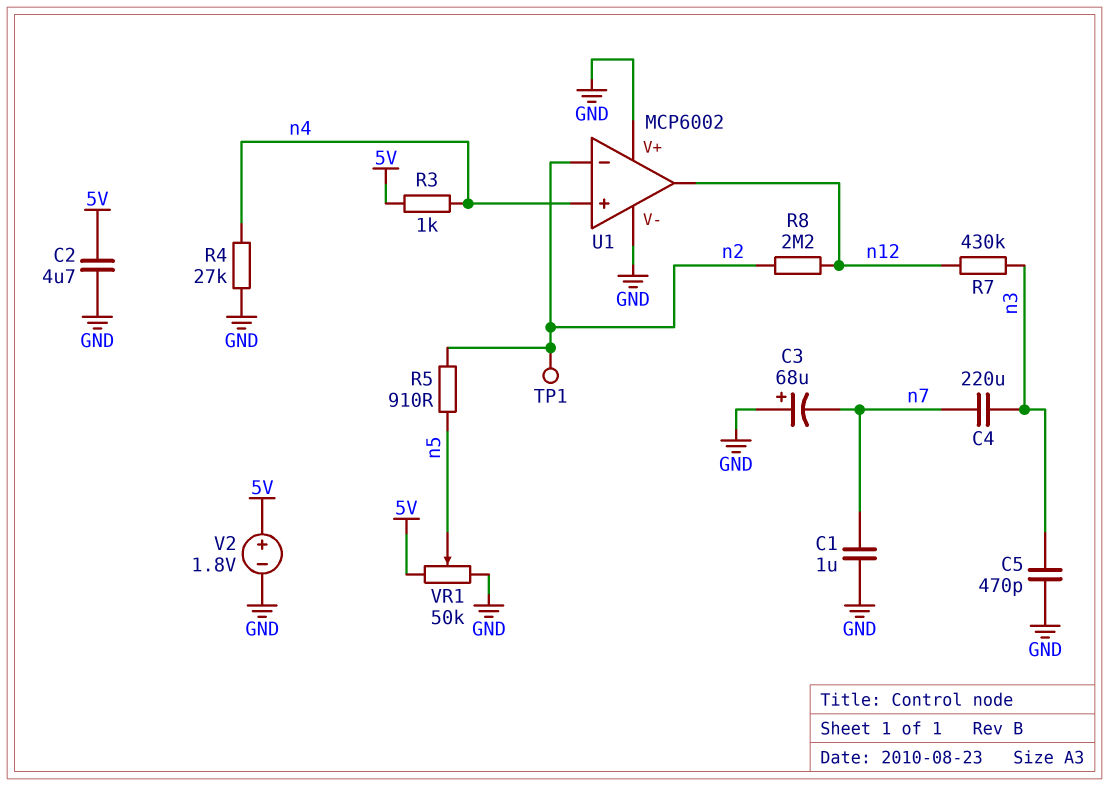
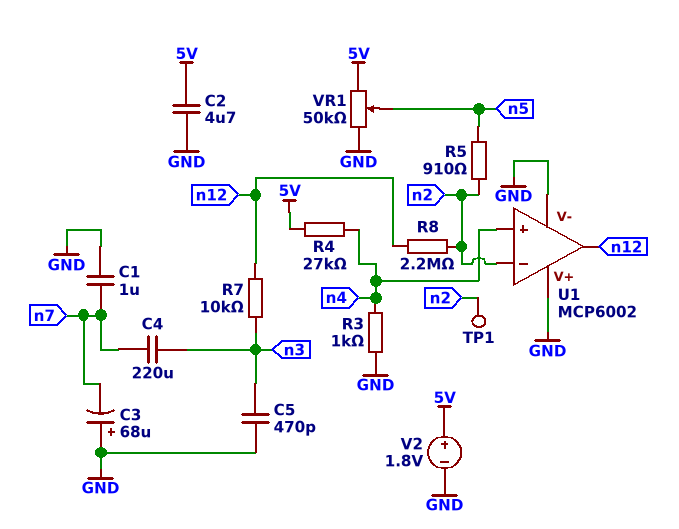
R3: 1k (5V, n4) -> 1k (GND, n4)
R4: 27k (GND, n4) -> 27k (5V, n4)
R7: 430k (n3, n12) -> 10k (n3, n12)

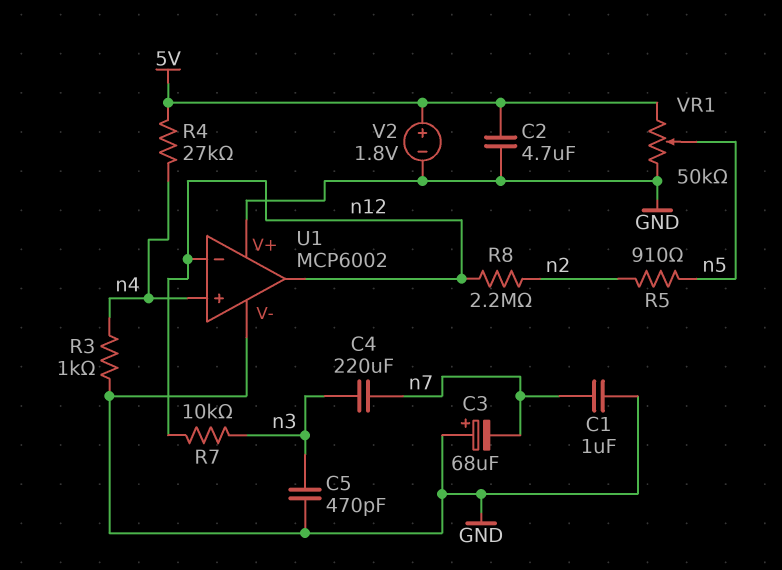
TP1: test point (n2) -> none
U1 pin in-: n2 -> n12

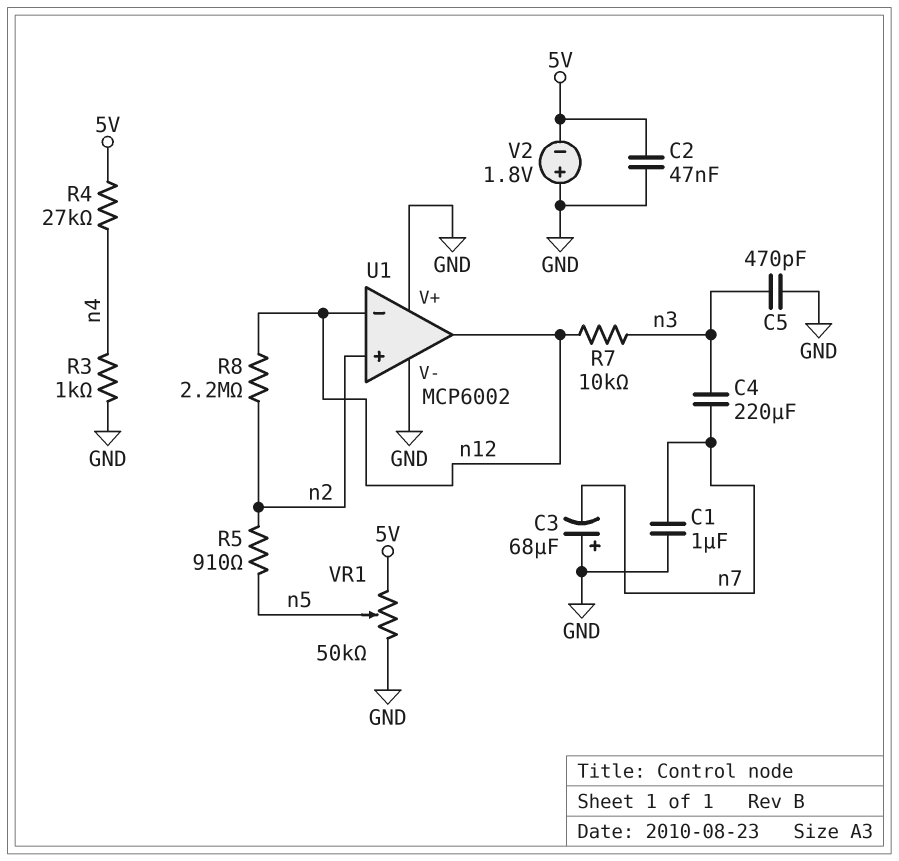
C2: 4.7uF (5V, GND) -> 47nF (5V, GND)
U1 pin in+: n4 -> n2
V2: 1.8V (plus 5V, minus GND) -> 1.8V (plus GND, minus 5V)

